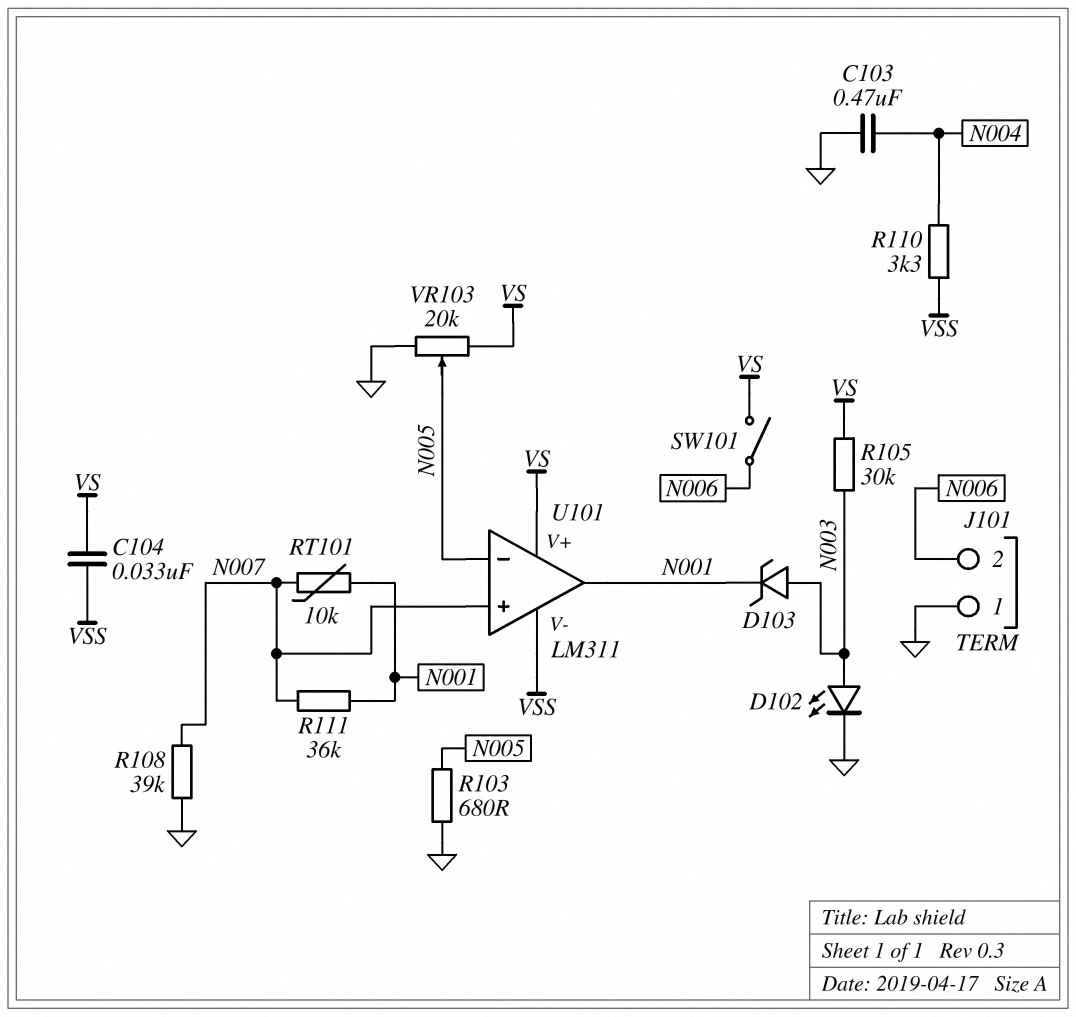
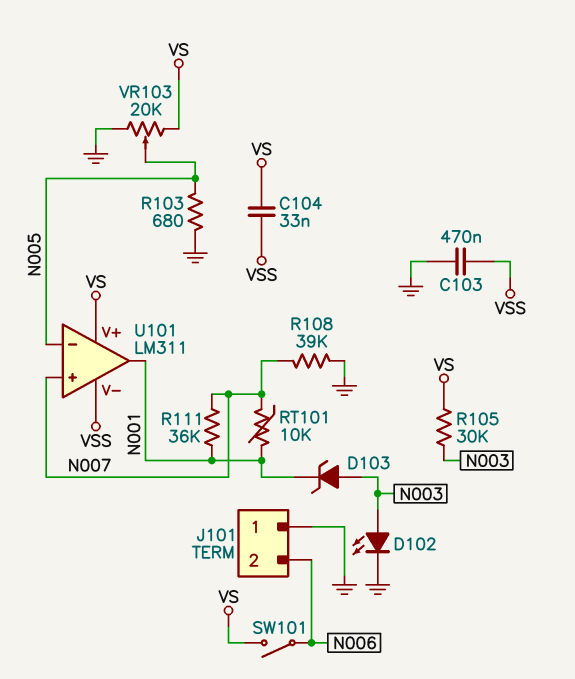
C103: 470nF (GND, N004) -> 470nF (GND, VSS)
R110: 3.3k (N004, VSS) -> none

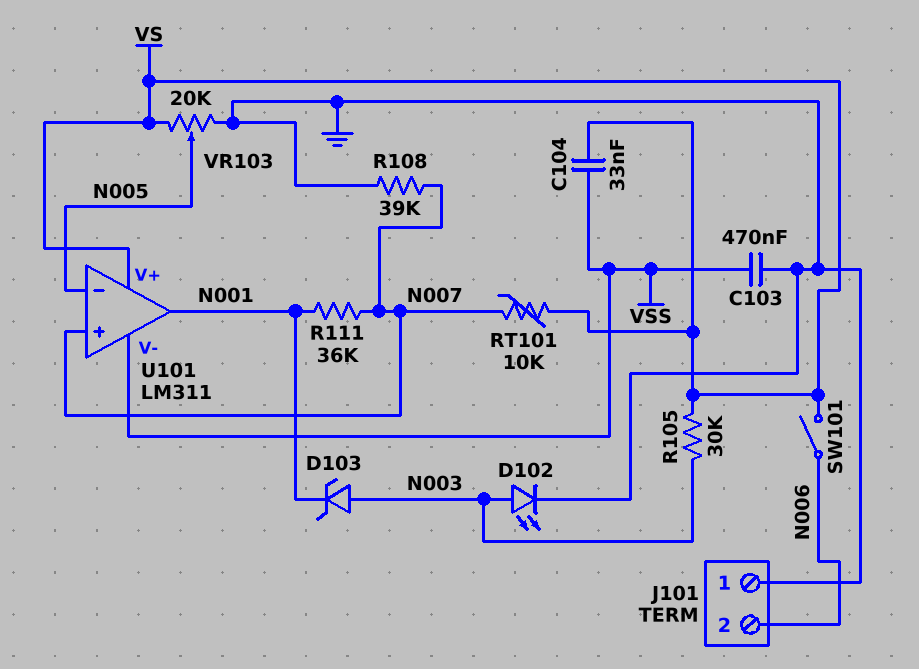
R103: 680 (GND, N005) -> none
RT101: 10k (N001, N007) -> 10k (N007, VS)

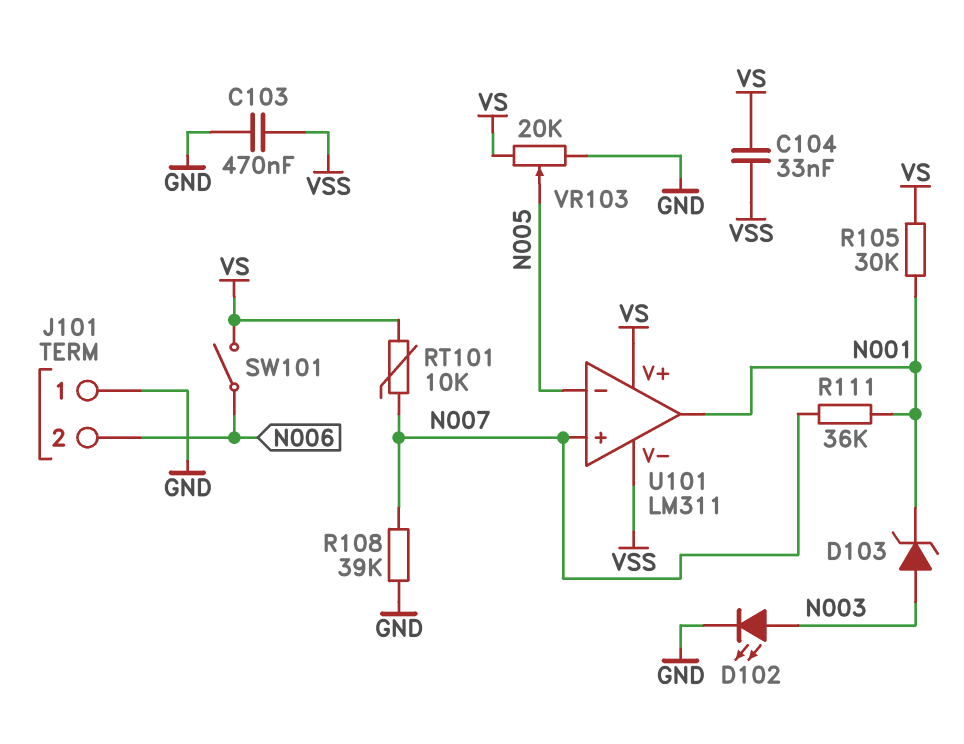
R105: 30k (N003, VS) -> 30k (N001, VS)

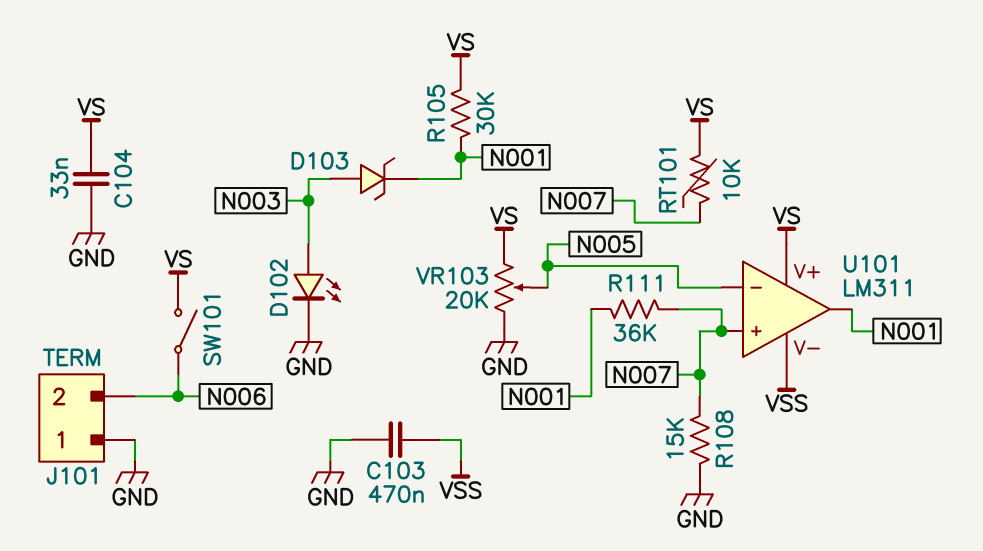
C104: 33nF (VS, VSS) -> 33nF (GND, VS)
R108: 39k (GND, N007) -> 15k (GND, N007)

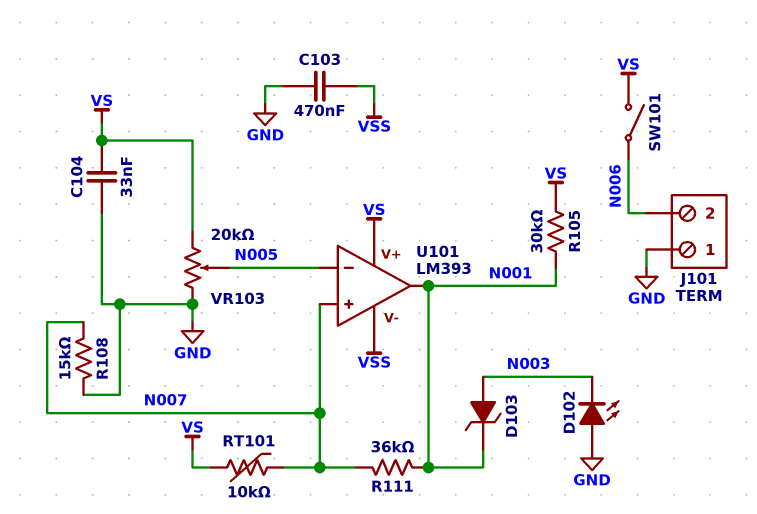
D102: LED (A N003, K GND) -> LED (A GND, K N003)
U101: LM311 -> LM393

